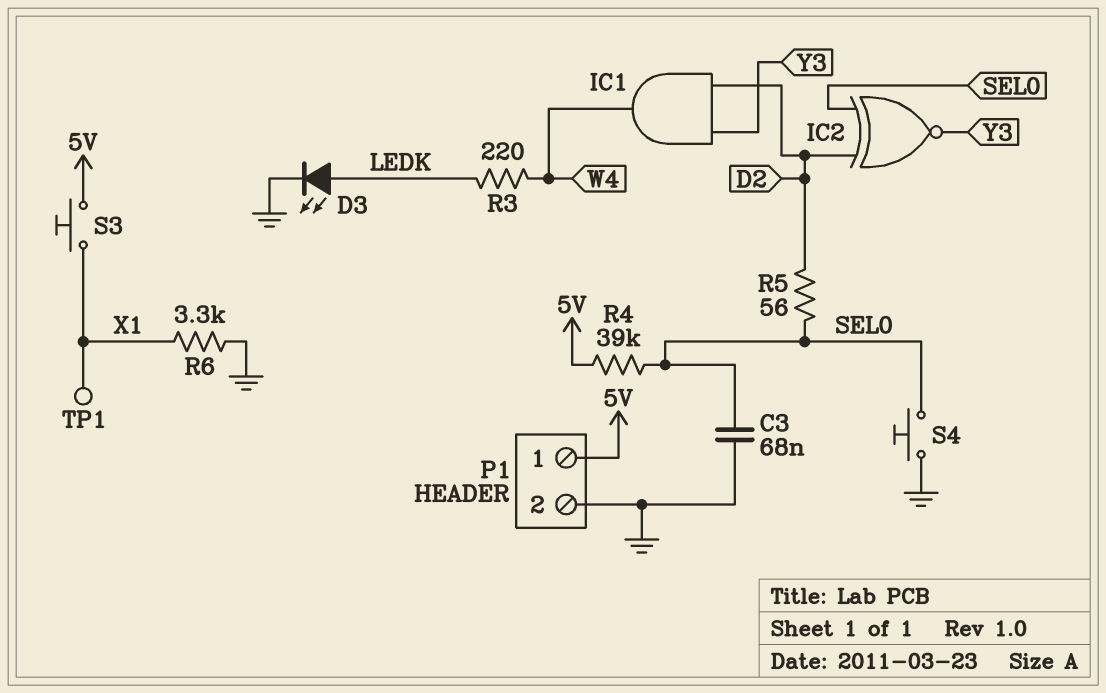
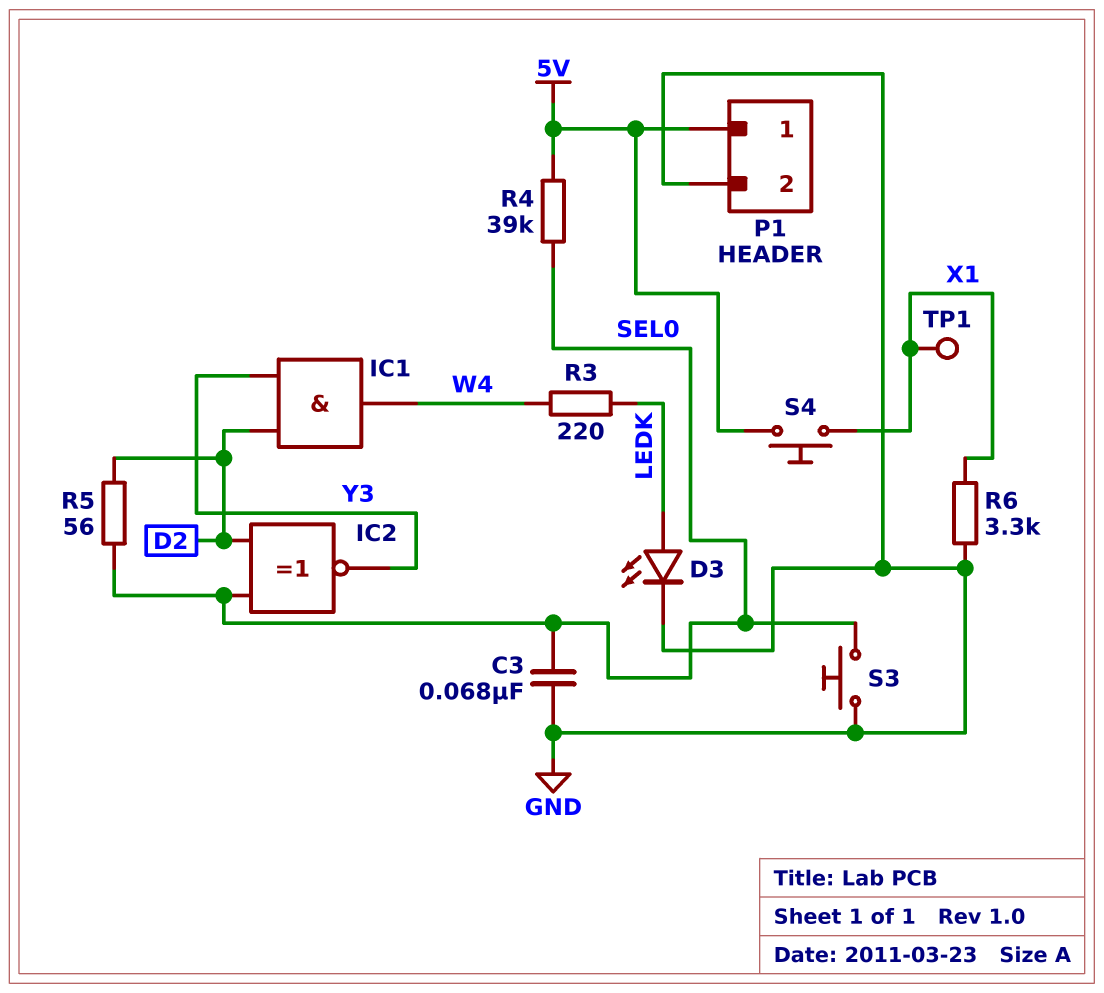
S3: button (5V, X1) -> button (GND, SEL0)
S4: button (GND, SEL0) -> button (5V, X1)

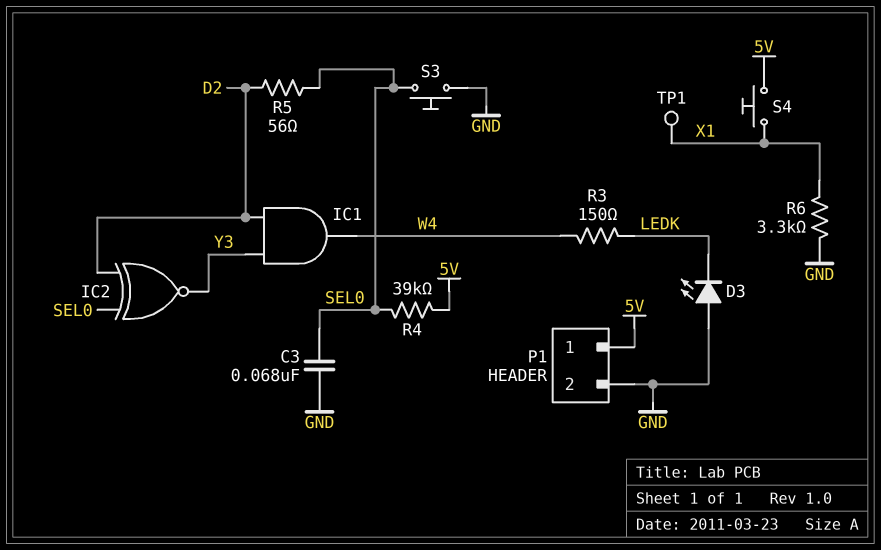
D3: LED (A LEDK, K GND) -> LED (A GND, K LEDK)
R3: 220 (LEDK, W4) -> 150 (LEDK, W4)

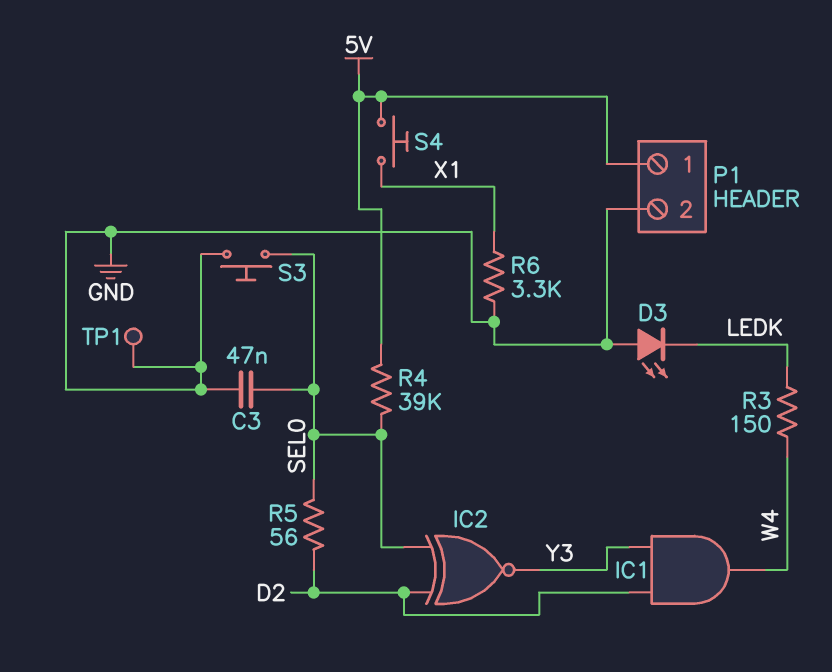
C3: 68nF (GND, SEL0) -> 47nF (GND, SEL0)
TP1: test point (X1) -> test point (GND)

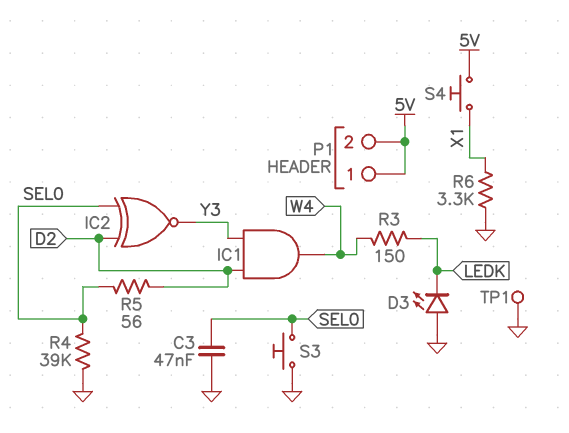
P1 pin 2: GND -> 5V
R4: 39k (5V, SEL0) -> 39k (GND, SEL0)

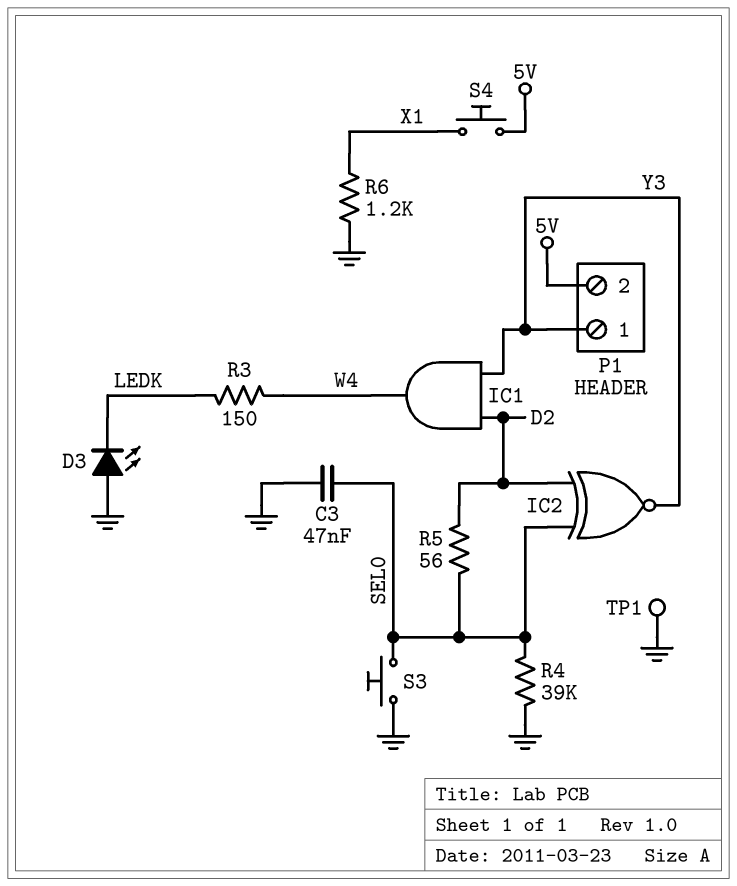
P1 pin 1: 5V -> Y3
R6: 3.3k (GND, X1) -> 1.2k (GND, X1)

